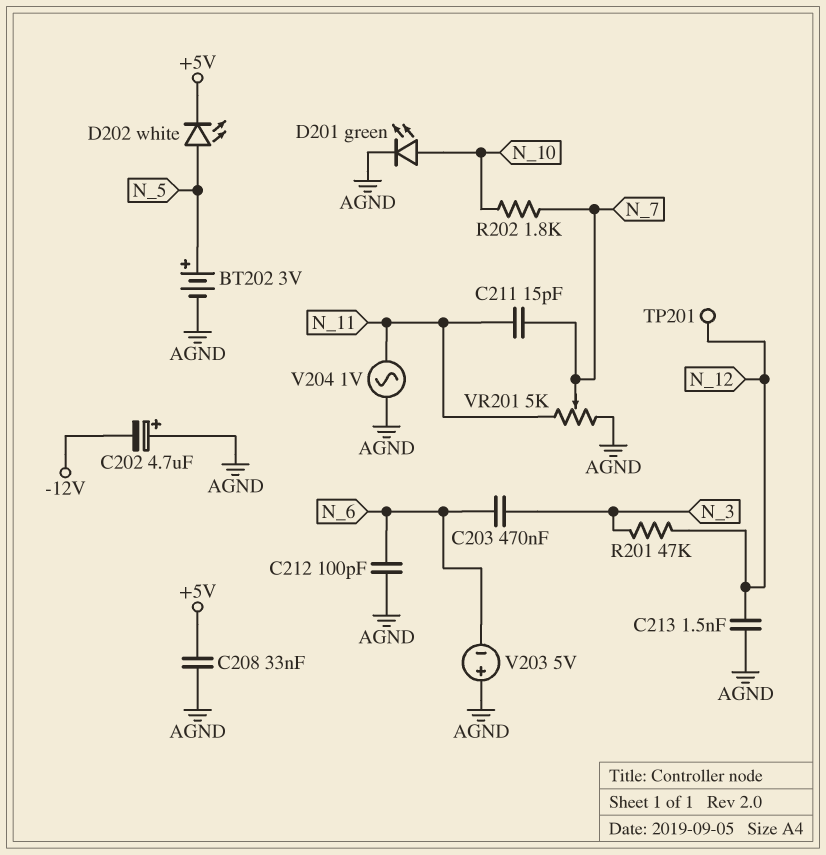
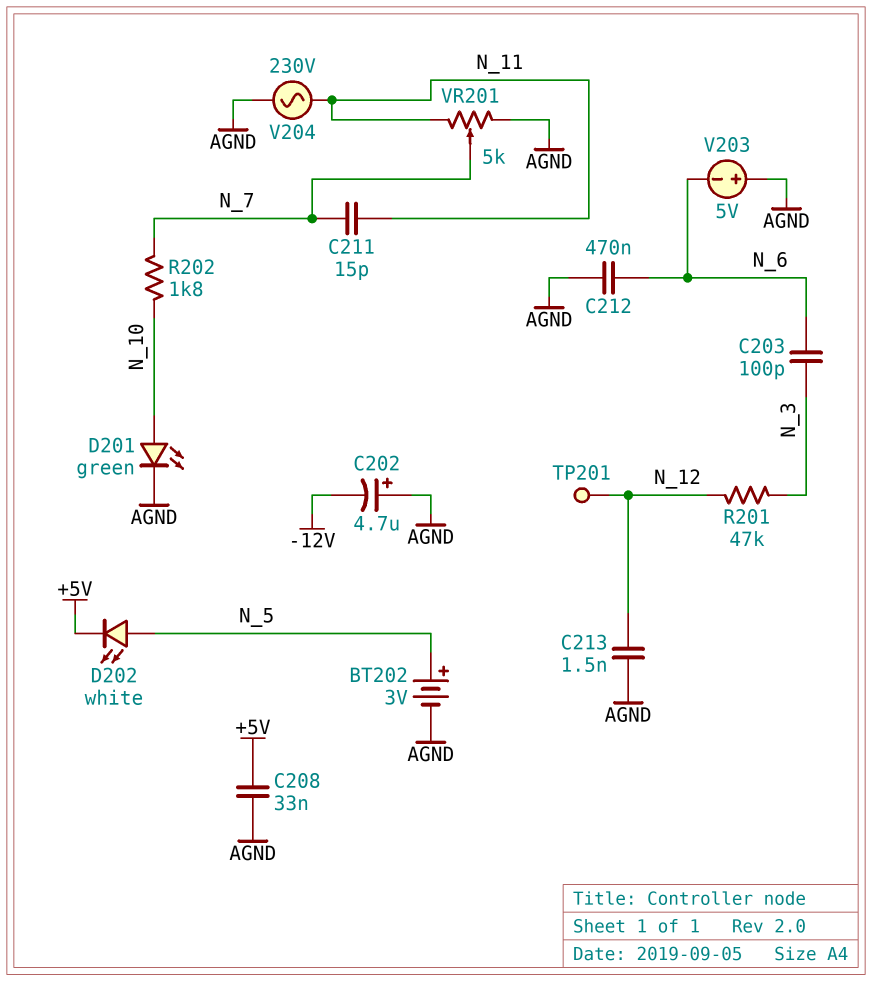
C203: 470nF (N_3, N_6) -> 100pF (N_3, N_6)
C212: 100pF (AGND, N_6) -> 470nF (AGND, N_6)
V204: AC 1V (AGND, N_11) -> AC 230V (AGND, N_11)

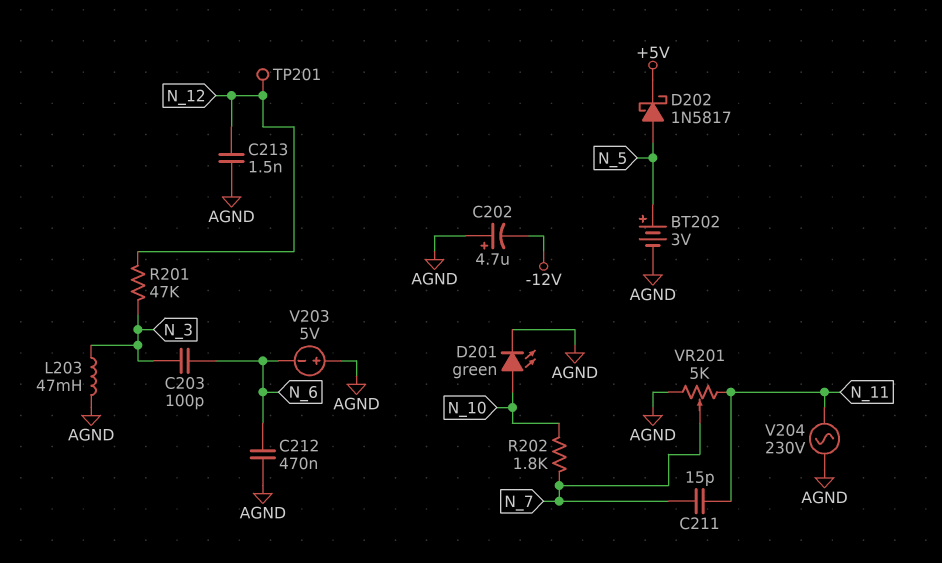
C208: 33nF (+5V, AGND) -> none
D202: LED white (A N_5, K +5V) -> schottky 1N5817 (A N_5, K +5V)
L203: none -> 47mH (AGND, N_3)

